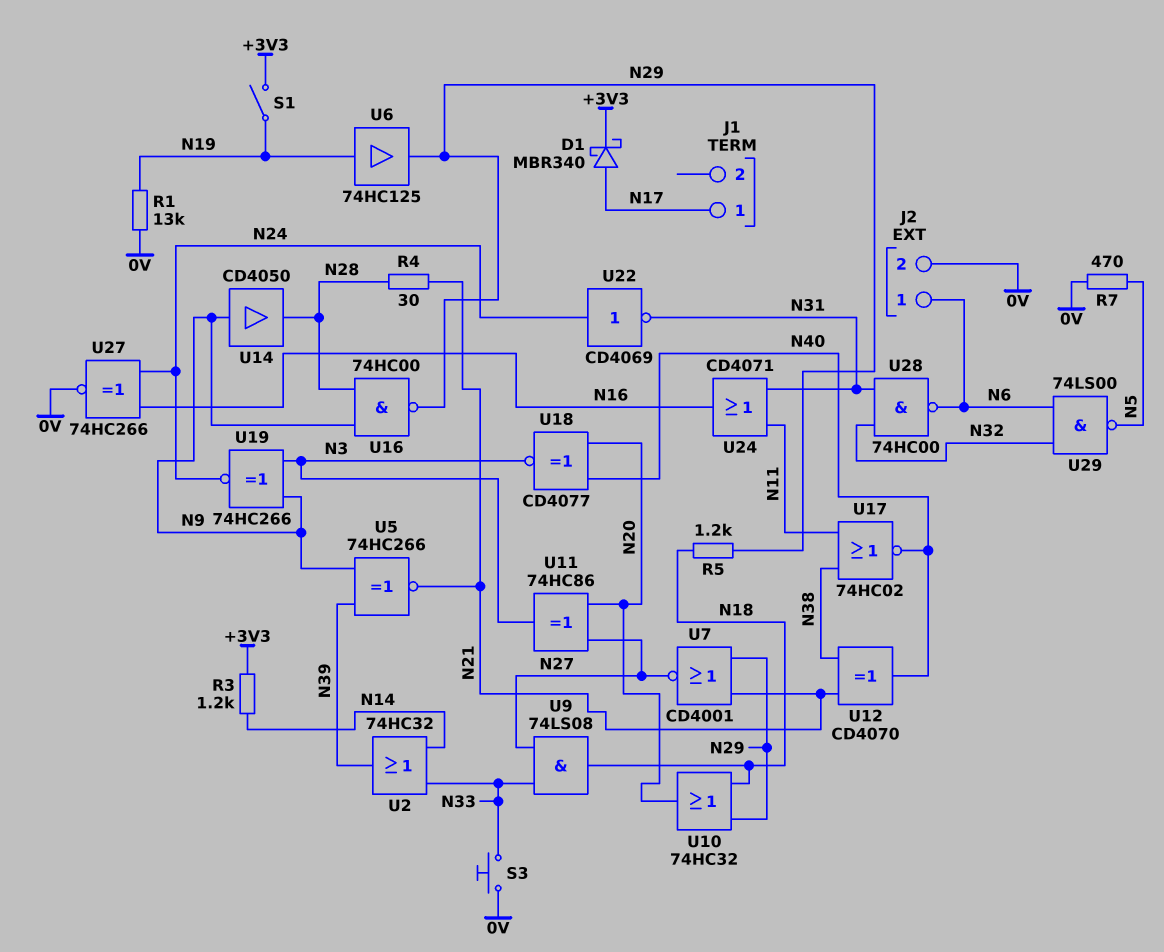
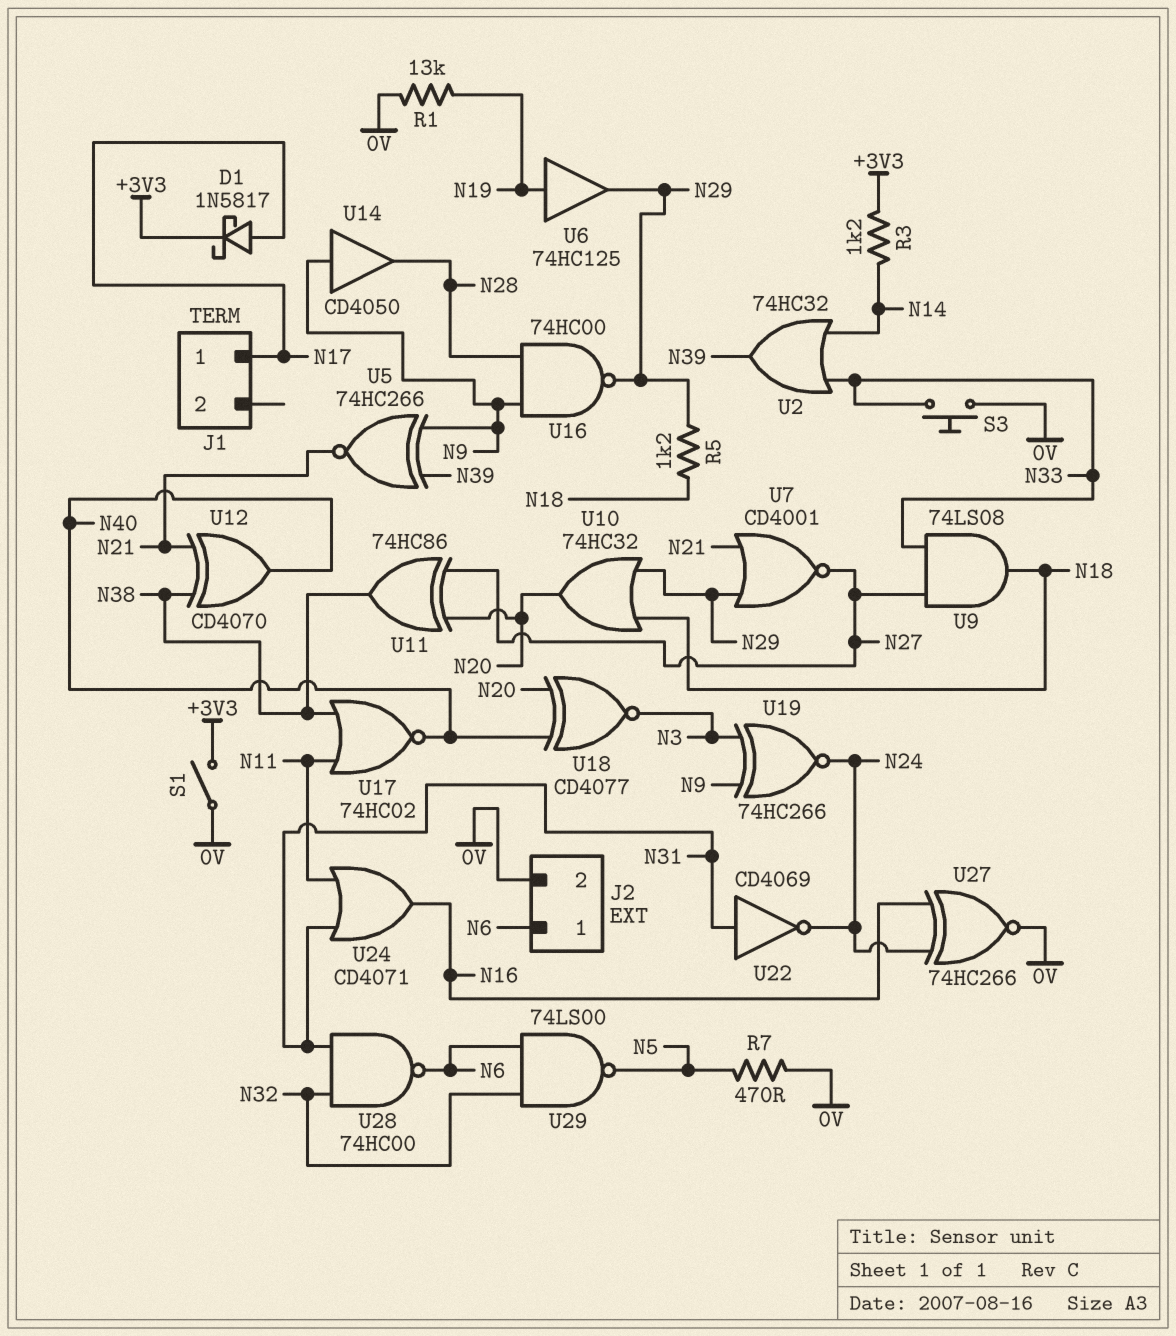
D1: schottky MBR340 (A N17, K +3V3) -> schottky 1N5817 (A N17, K +3V3)
R4: 30 (N21, N28) -> none
S1: switch (+3V3, N19) -> switch (+3V3, 0V)
U11: XOR 74HC86 (in N20, in N27, out N3) -> XOR 74HC86 (in N20, in N27, out N38)
U22: NOT CD4069 (in N24, out N31) -> NOT CD4069 (in N31, out N24)

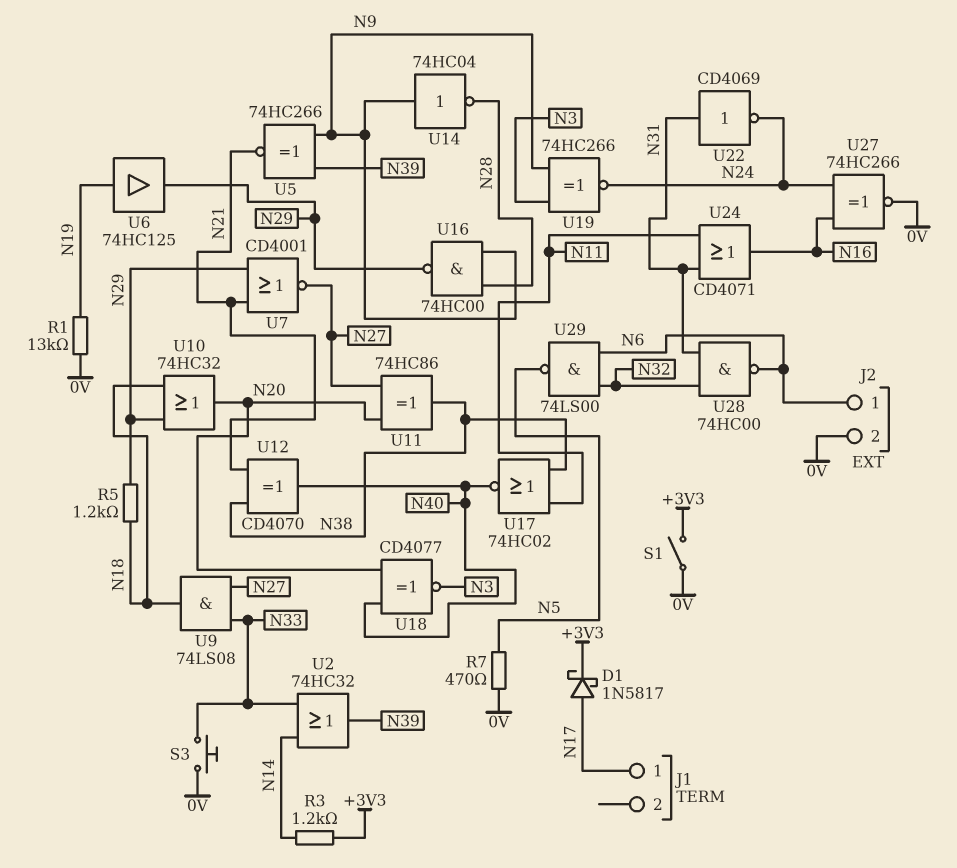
U14: buffer CD4050 (in N9, out N28) -> NOT 74HC04 (in N9, out N28)

